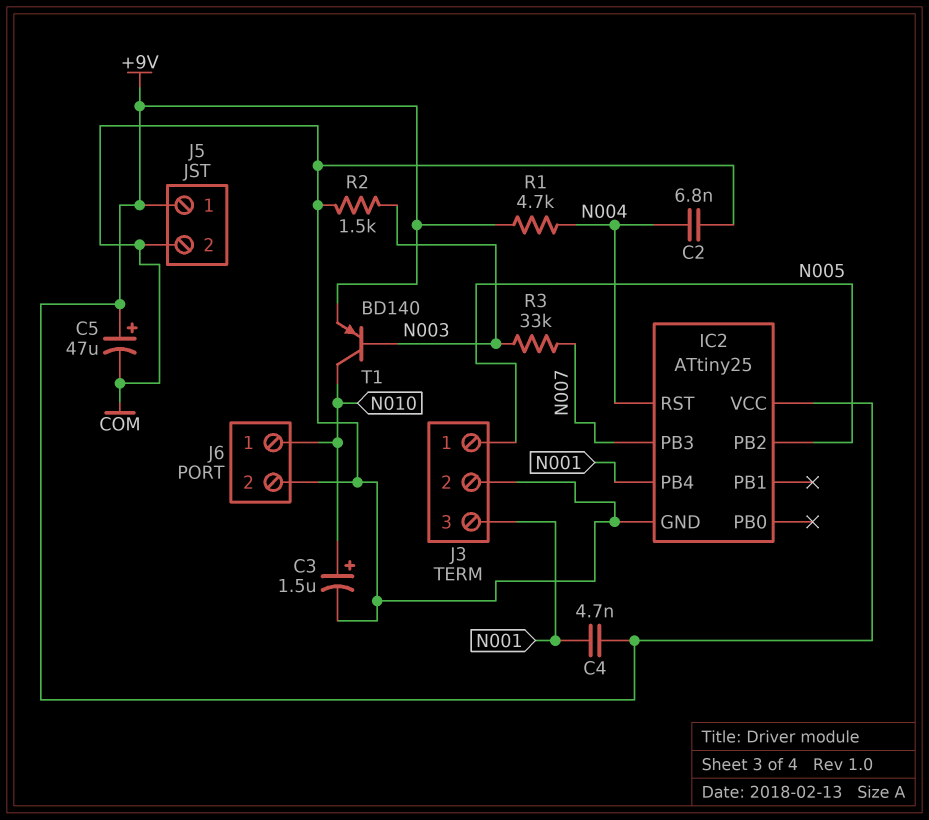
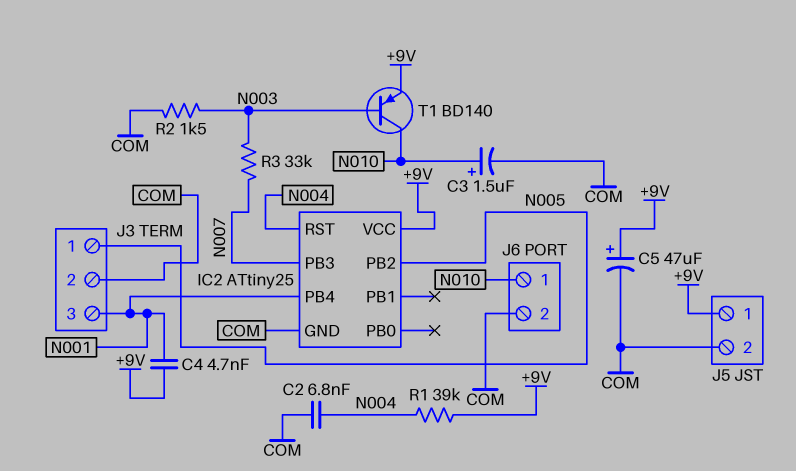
R1: 4.7k (+9V, N004) -> 39k (+9V, N004)

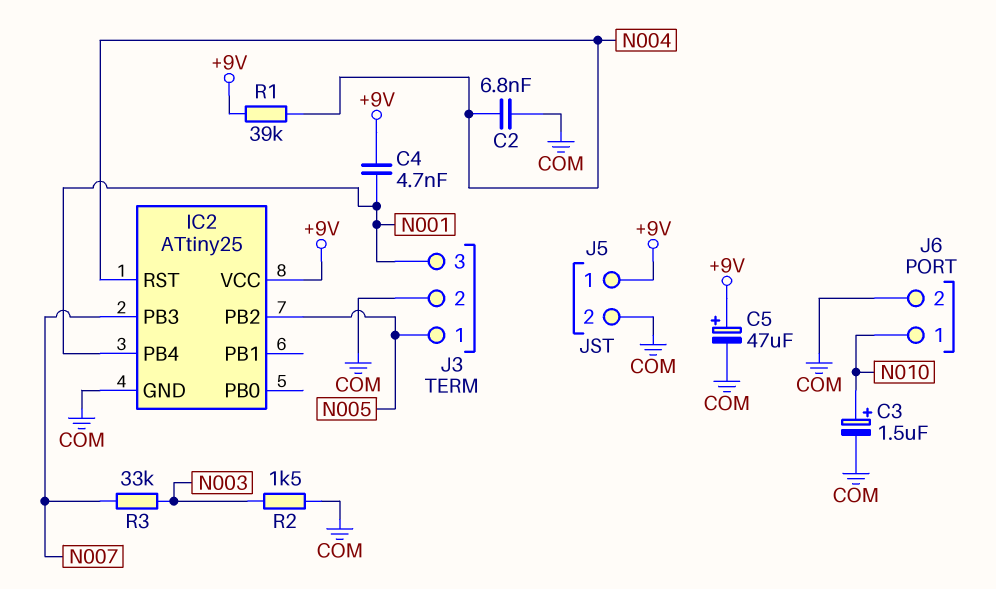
T1: PNP BD140 (B N003, C N010, E +9V) -> none

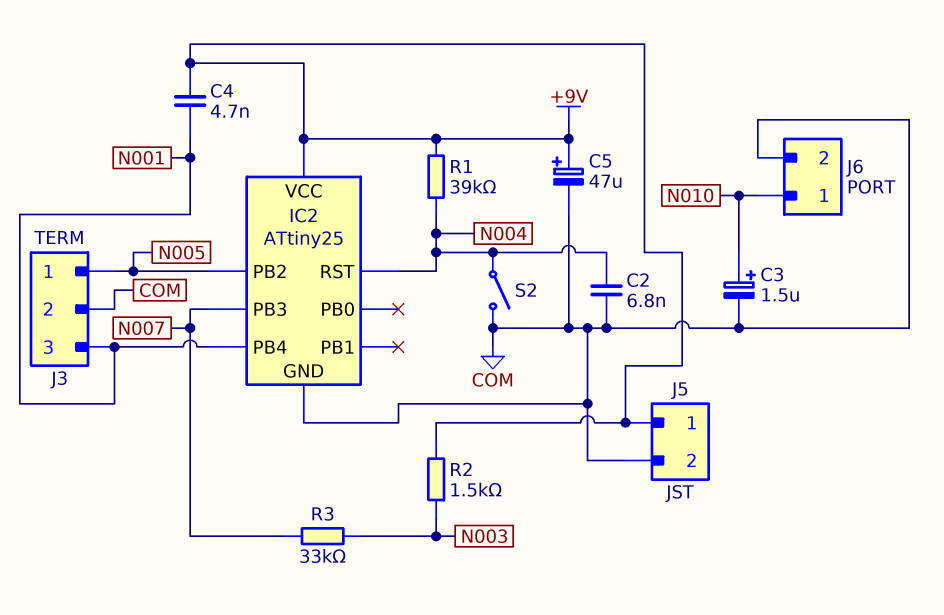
R2: 1.5k (COM, N003) -> 1.5k (+9V, N003)
S2: none -> switch (COM, N004)

